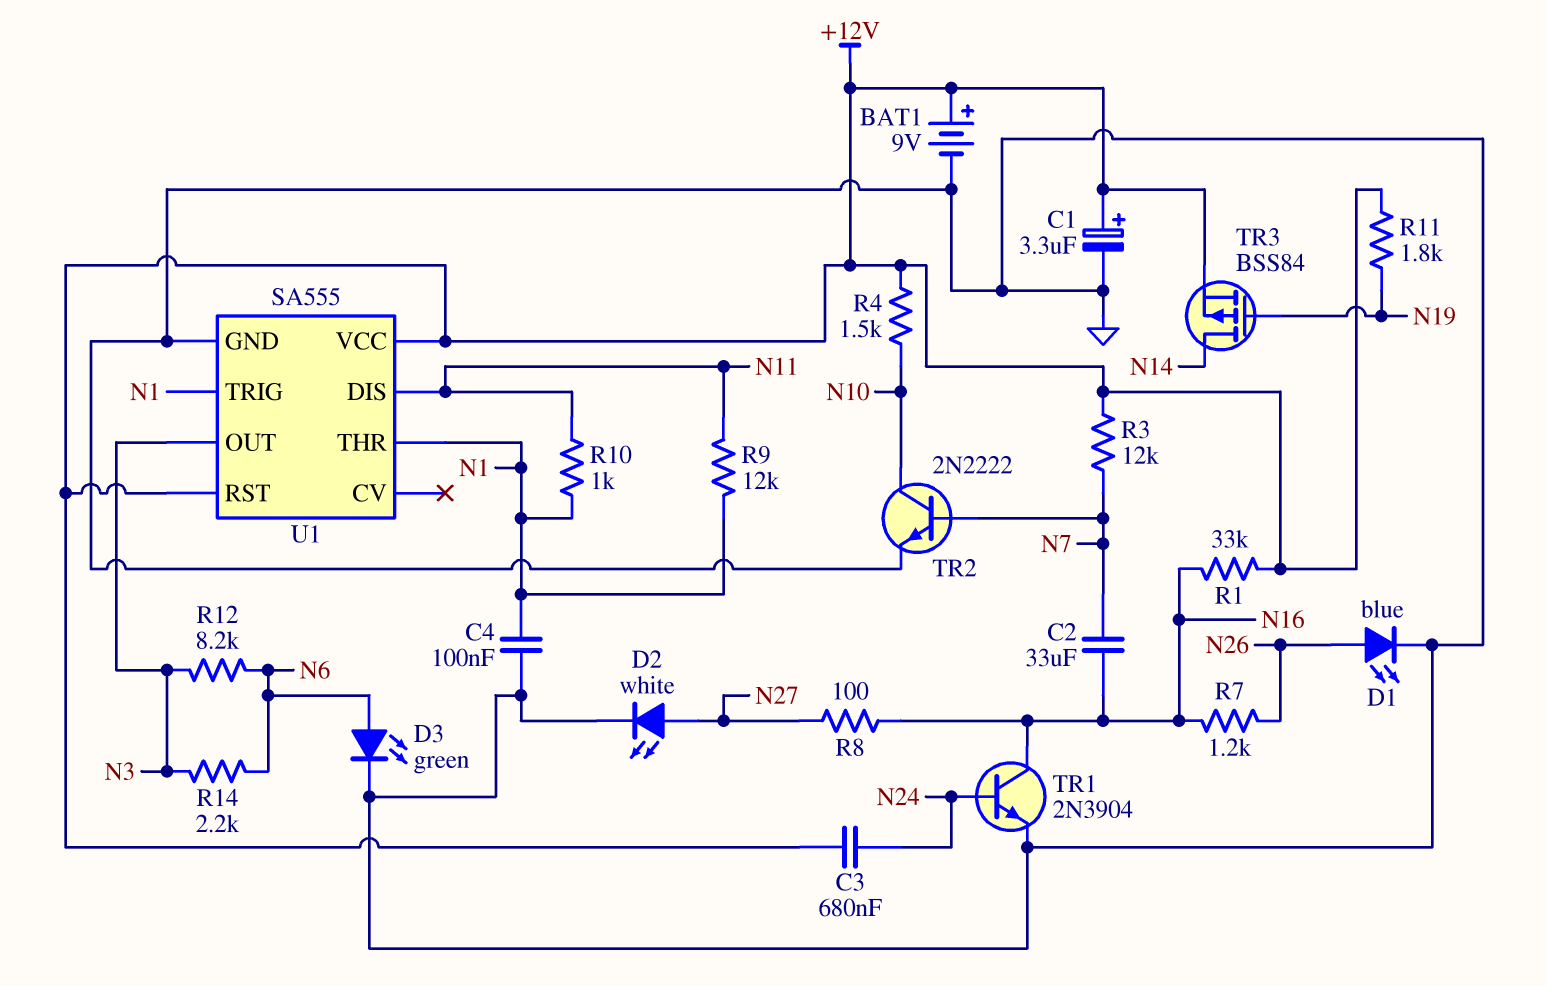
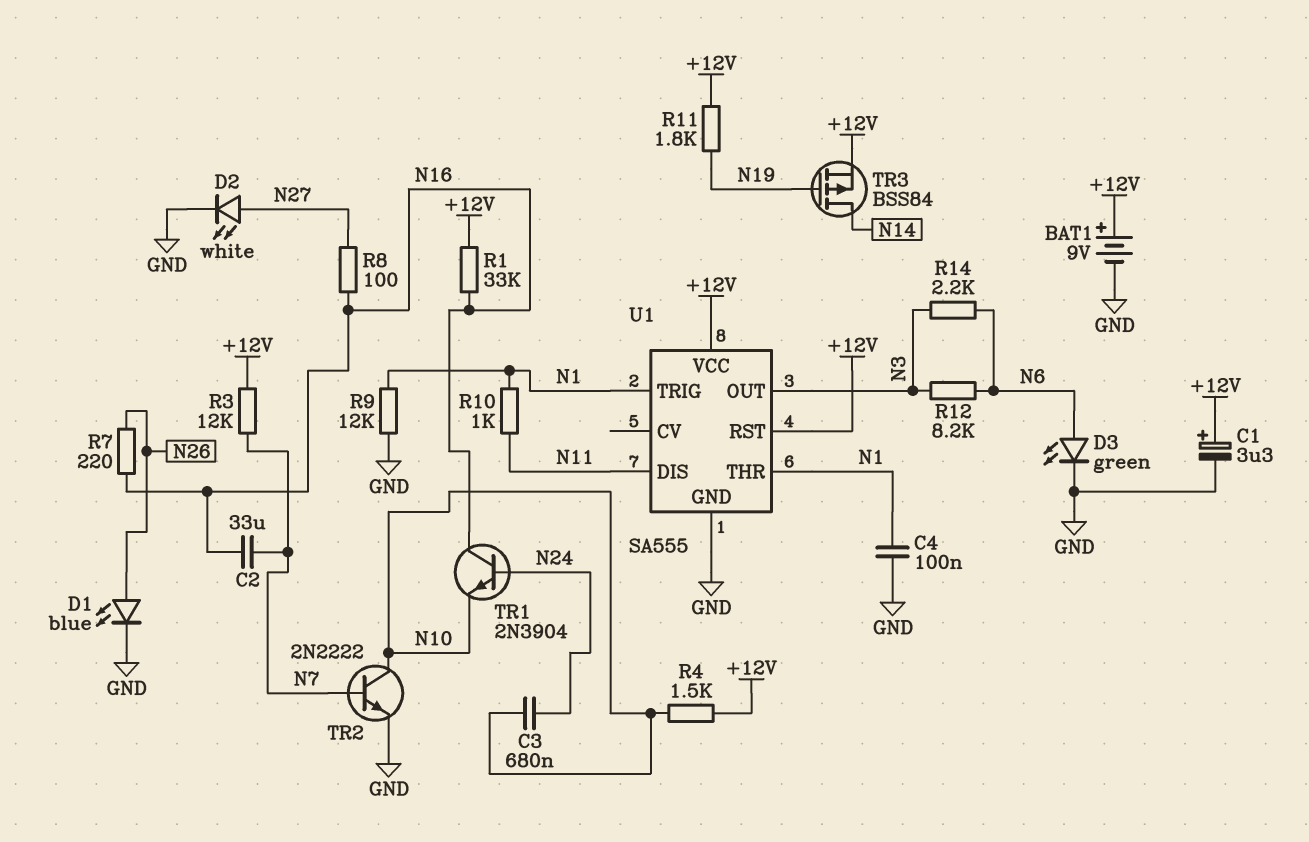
C3: 680nF (+12V, N24) -> 680nF (N10, N24)
R7: 1.2k (N16, N26) -> 220 (N16, N26)
R9: 12k (N1, N11) -> 12k (GND, N1)
TR1: NPN 2N3904 (B N24, C N16, E GND) -> NPN 2N3904 (B N24, C N16, E N10)

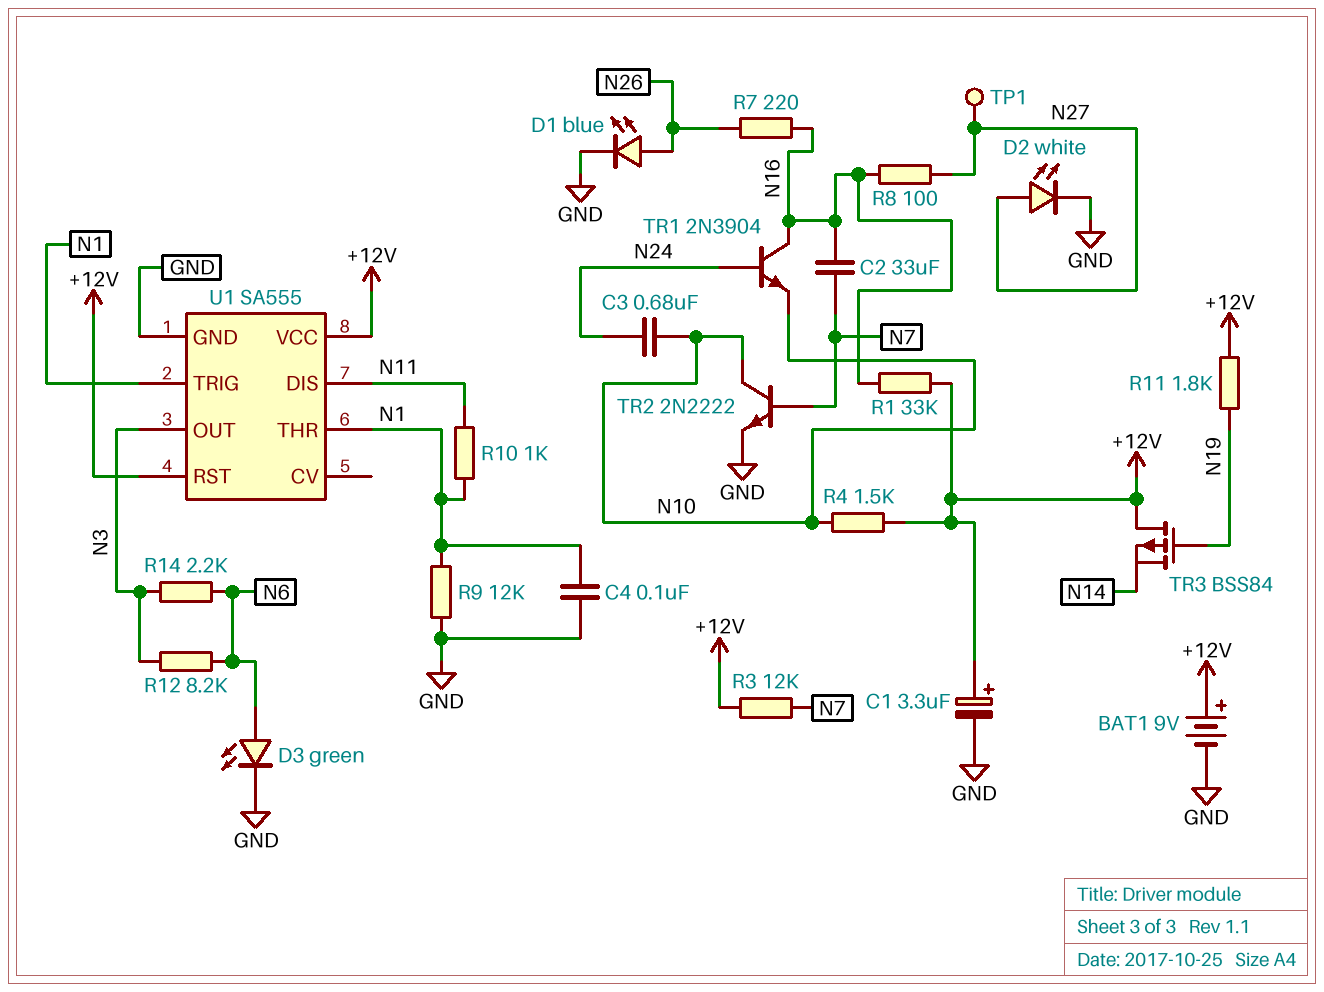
TP1: none -> test point (N27)
TR3: PMOS BSS84 (G N19, D N14, S +12V) -> PMOS BSS84 (G N19, D +12V, S N14)

